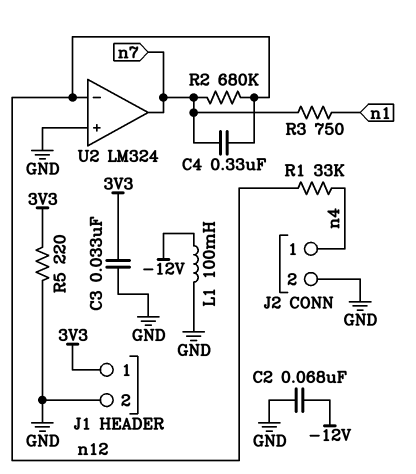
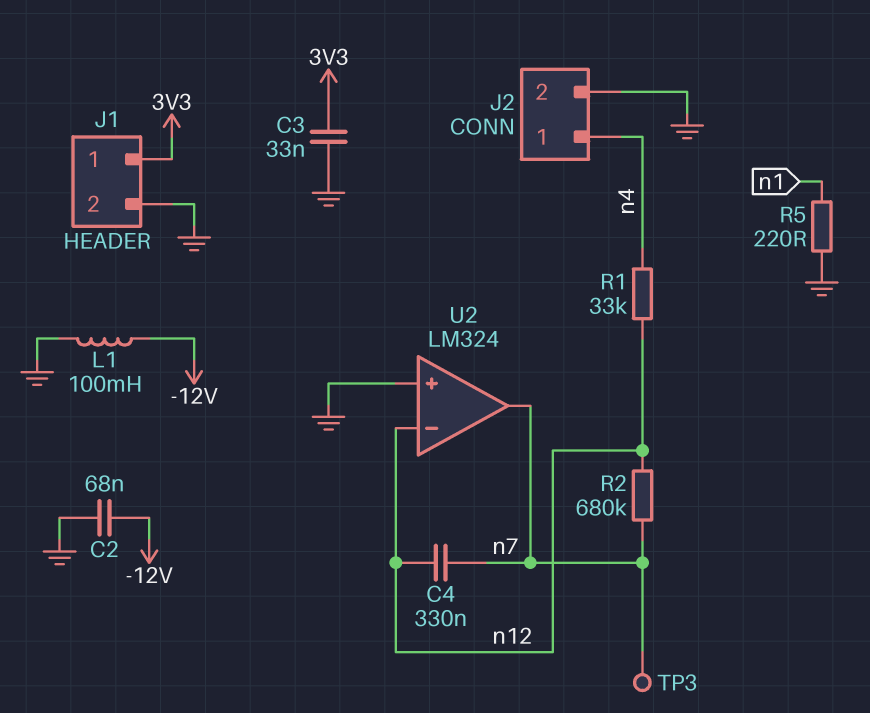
R3: 750 (n1, n7) -> none
R5: 220 (3V3, GND) -> 220 (GND, n1)
TP3: none -> test point (n7)

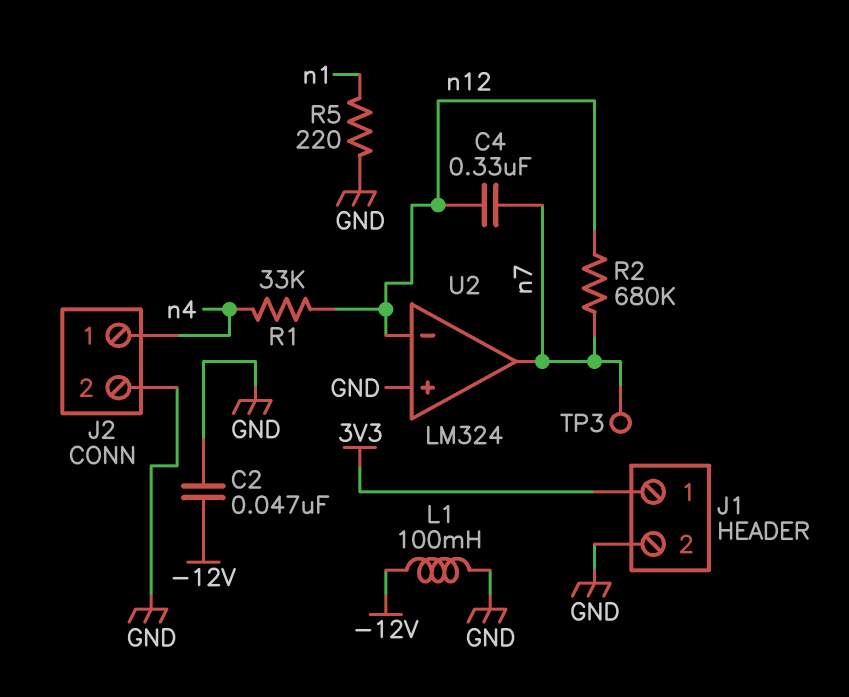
C2: 68nF (-12V, GND) -> 47nF (-12V, GND)
C3: 33nF (3V3, GND) -> none

